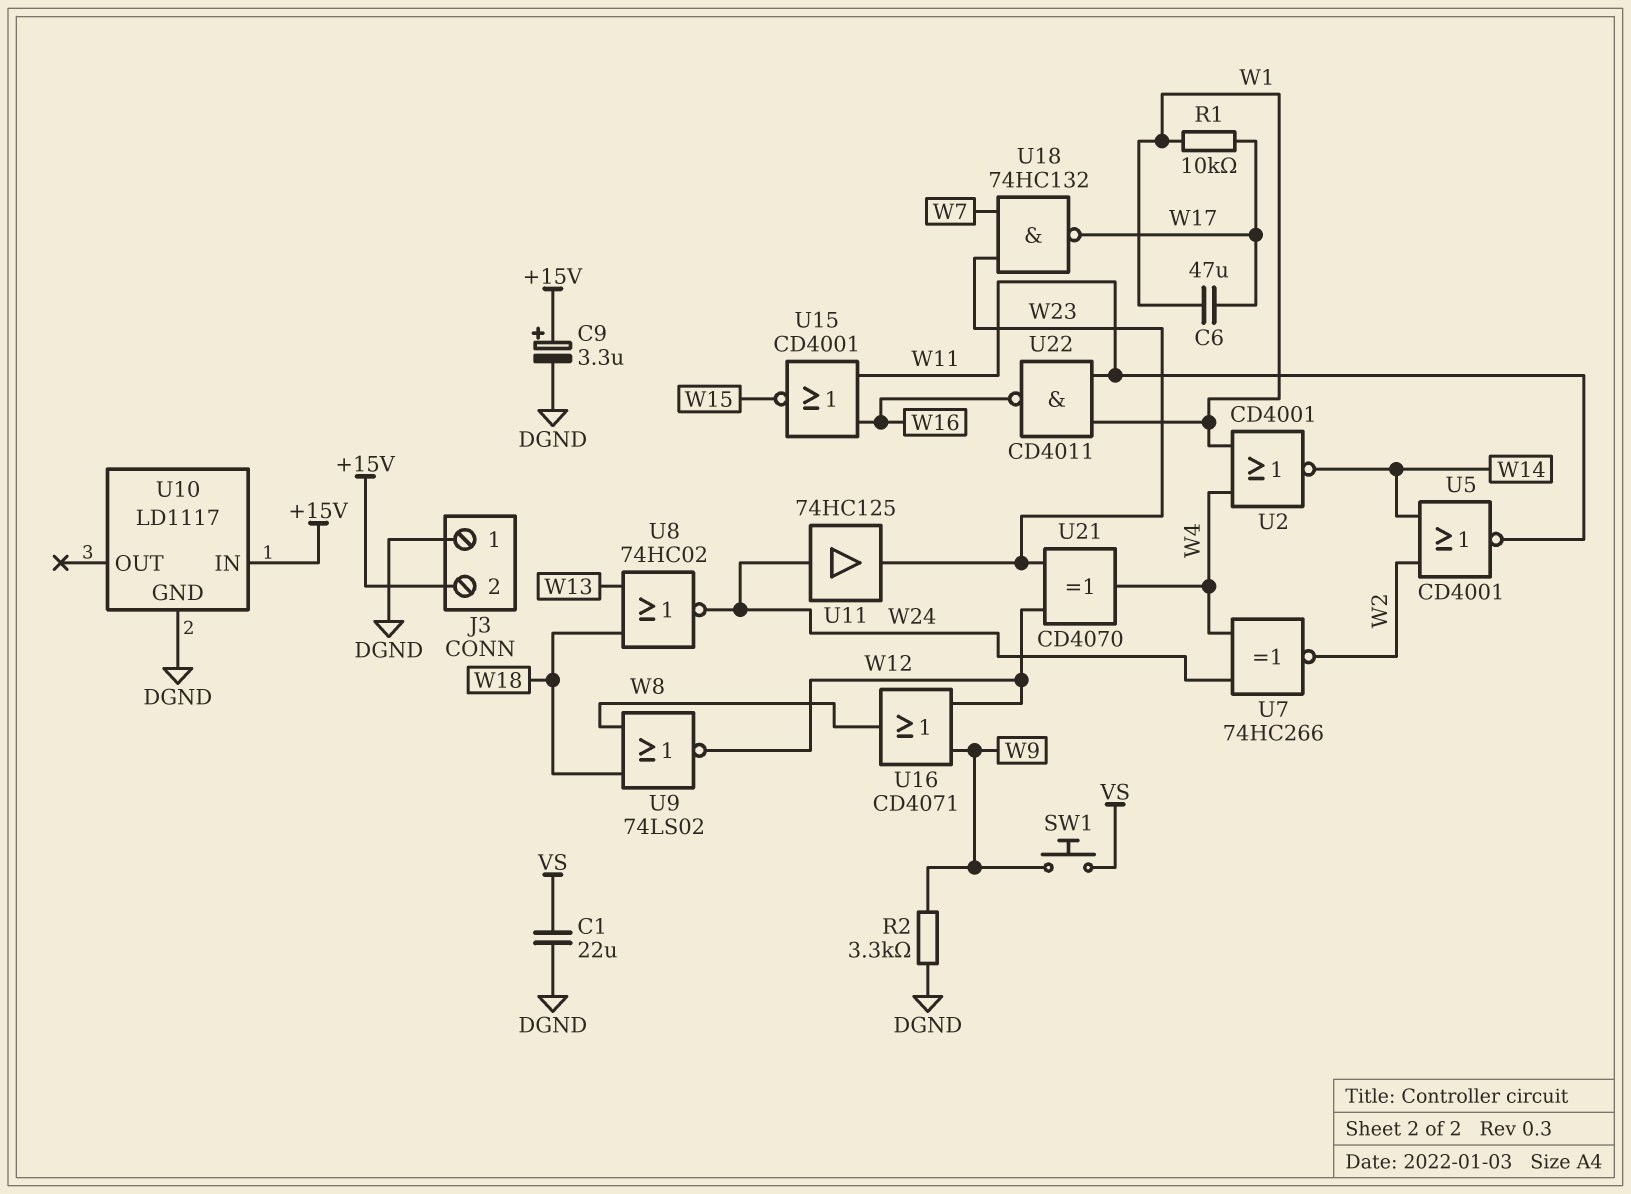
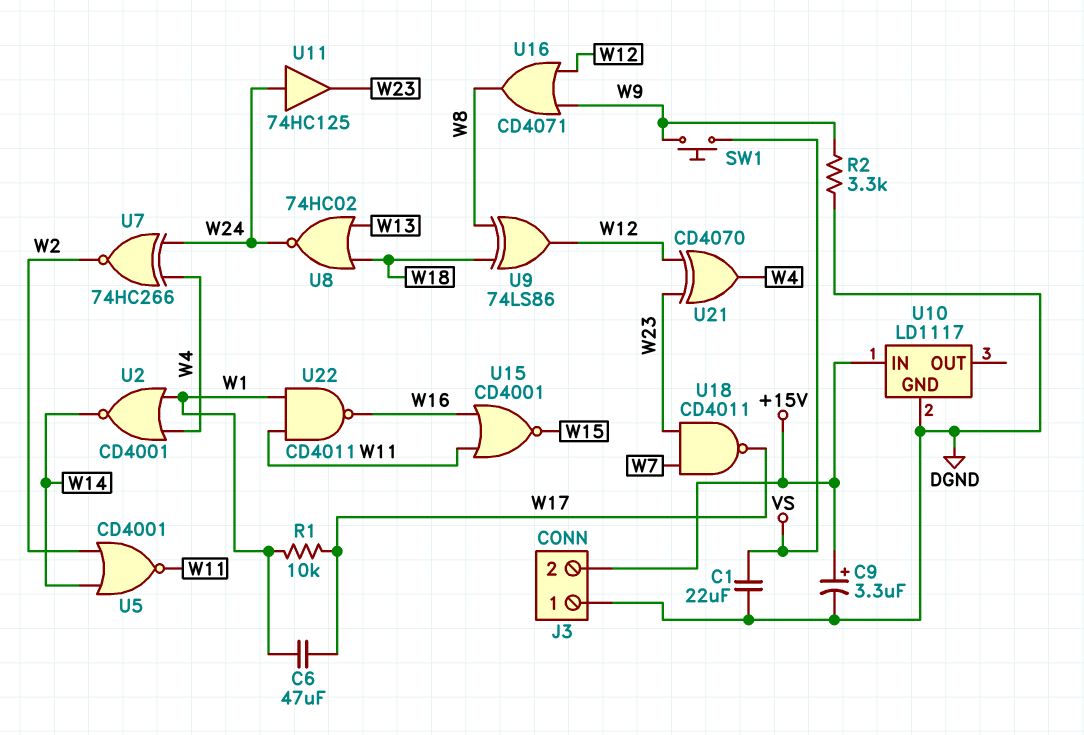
U9: NOR 74LS02 (in W8, in W18, out W12) -> XOR 74LS86 (in W8, in W18, out W12)
U18: NAND 74HC132 (in W7, in W23, out W17) -> NAND CD4011 (in W7, in W23, out W17)

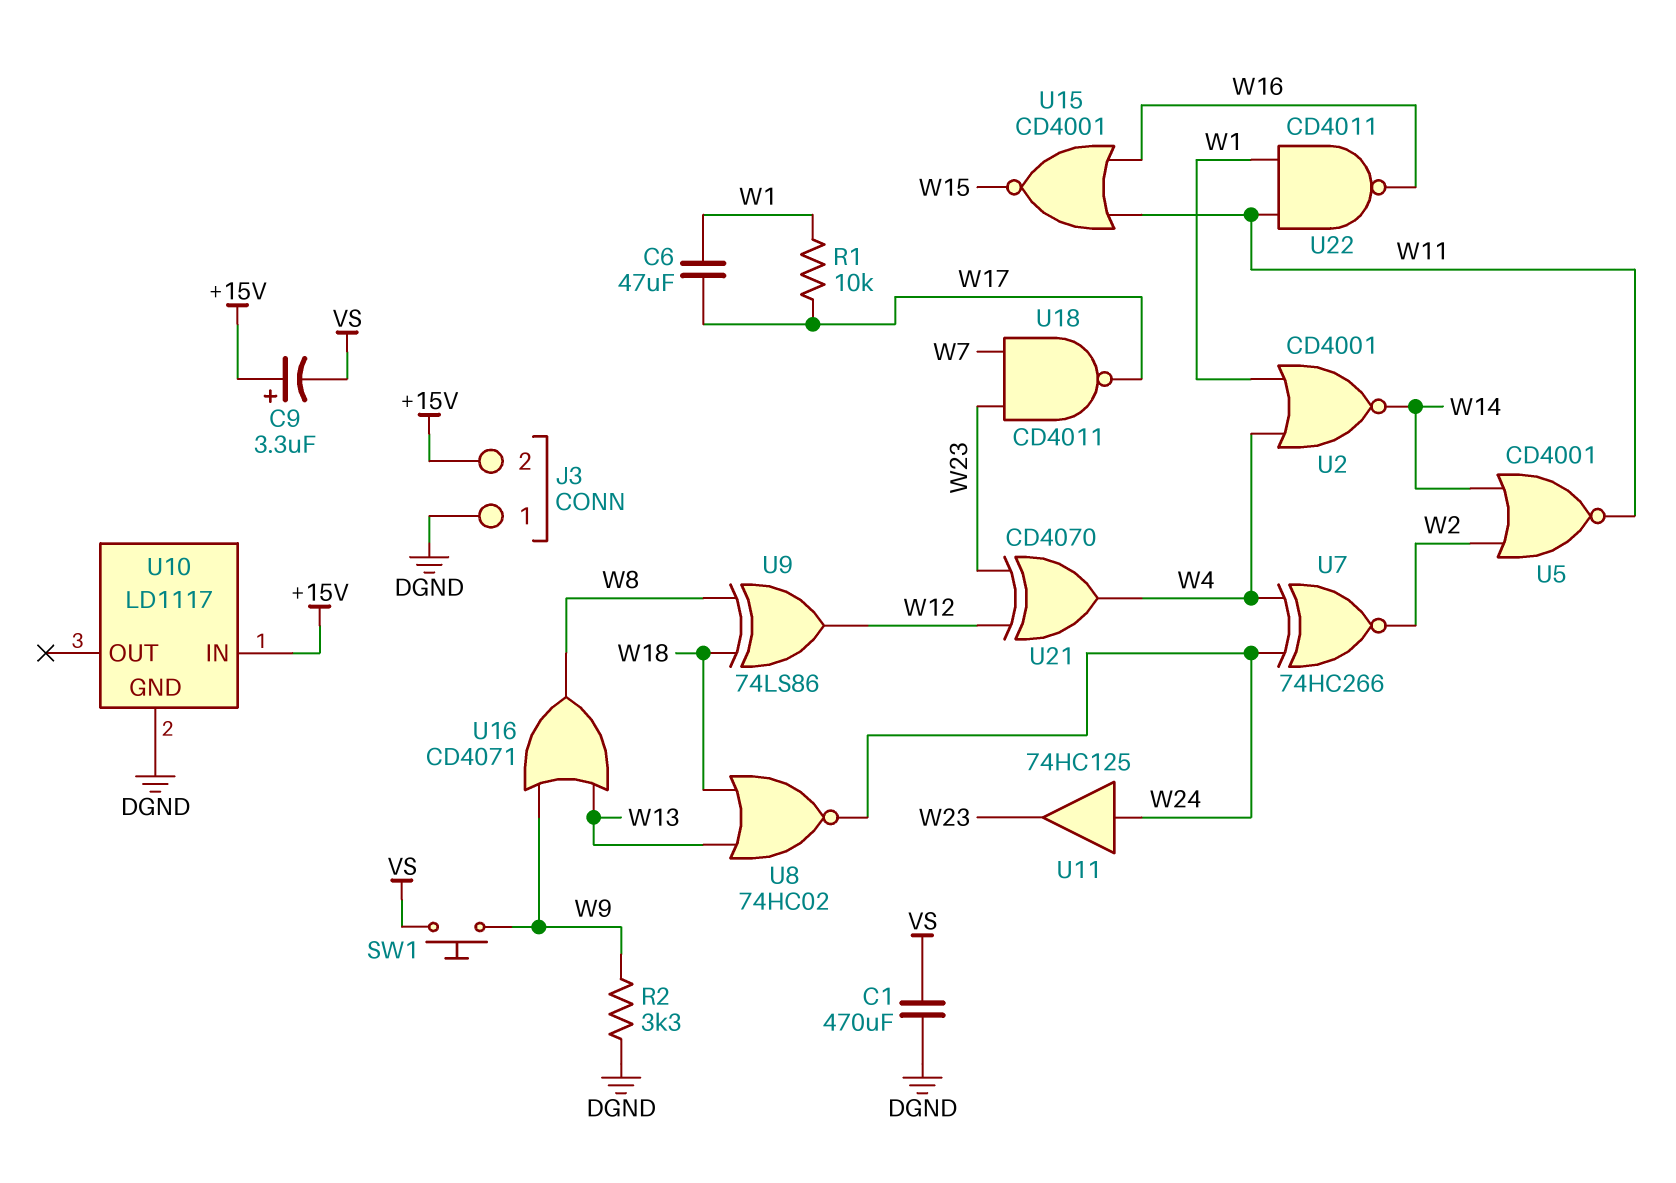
C1: 22uF (DGND, VS) -> 470uF (DGND, VS)
C9: 3.3uF (plus +15V, minus DGND) -> 3.3uF (plus +15V, minus VS)
U16: OR CD4071 (in W9, in W12, out W8) -> OR CD4071 (in W9, in W13, out W8)

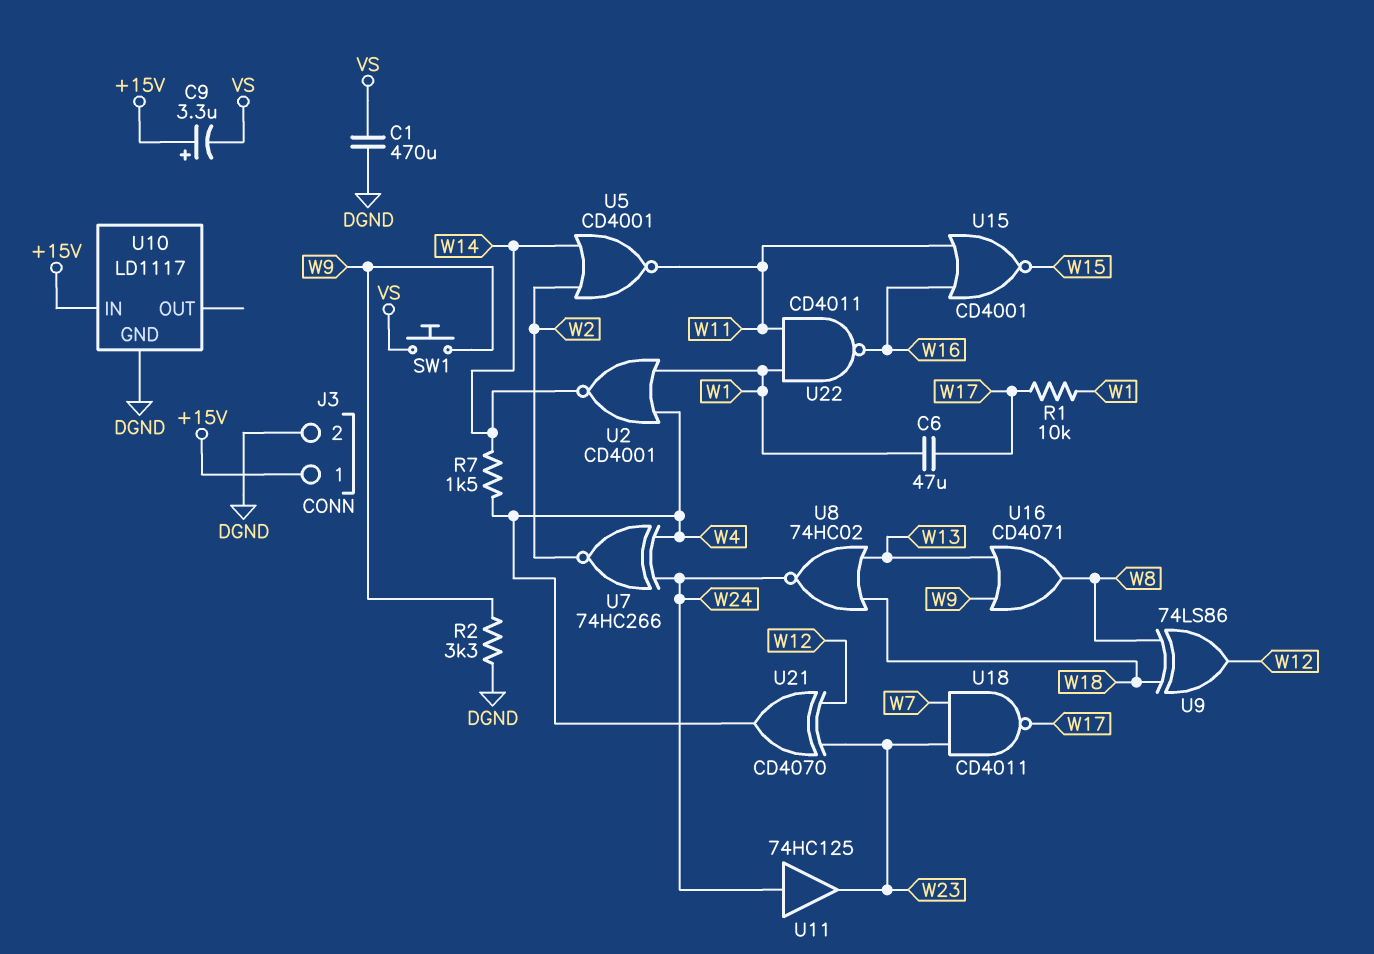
J3 pin 1: DGND -> +15V
J3 pin 2: +15V -> DGND
R7: none -> 1.5k (W4, W14)

